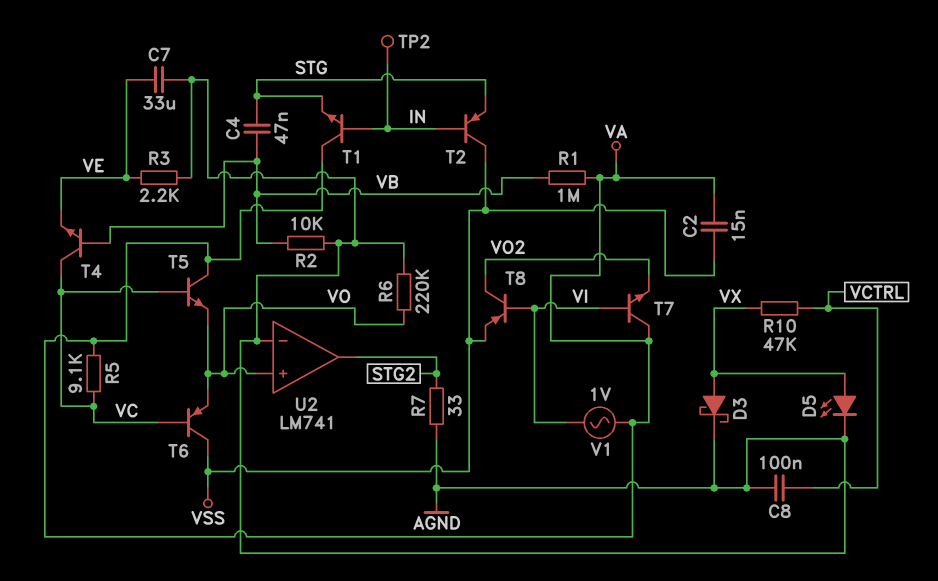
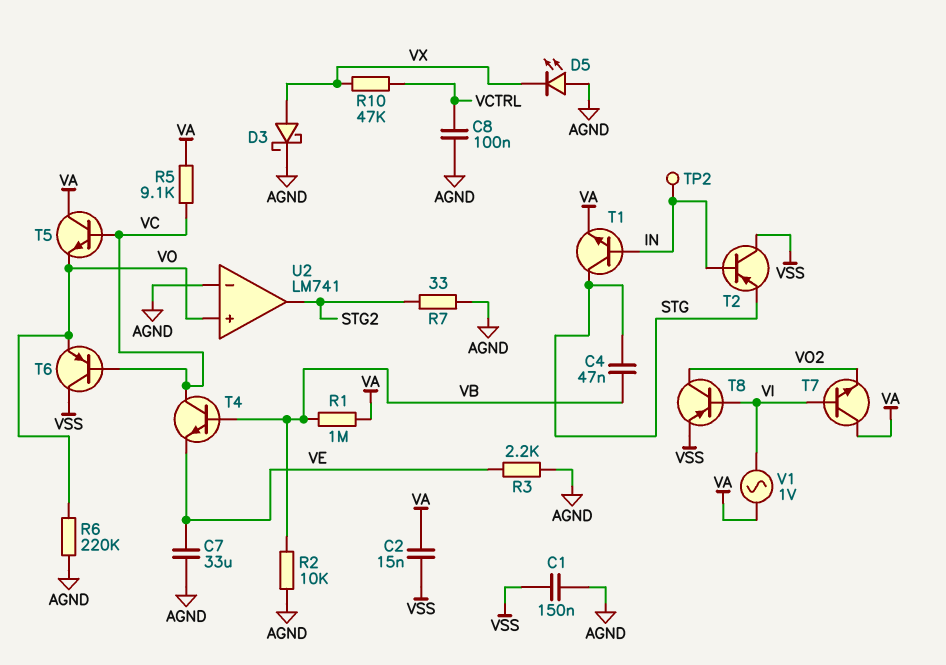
C1: none -> 150nF (AGND, VSS)
D5: LED (A VX, K AGND) -> LED (A AGND, K VX)
T1: NPN (B IN, C VA, E STG) -> NPN (B IN, C STG, E VA)

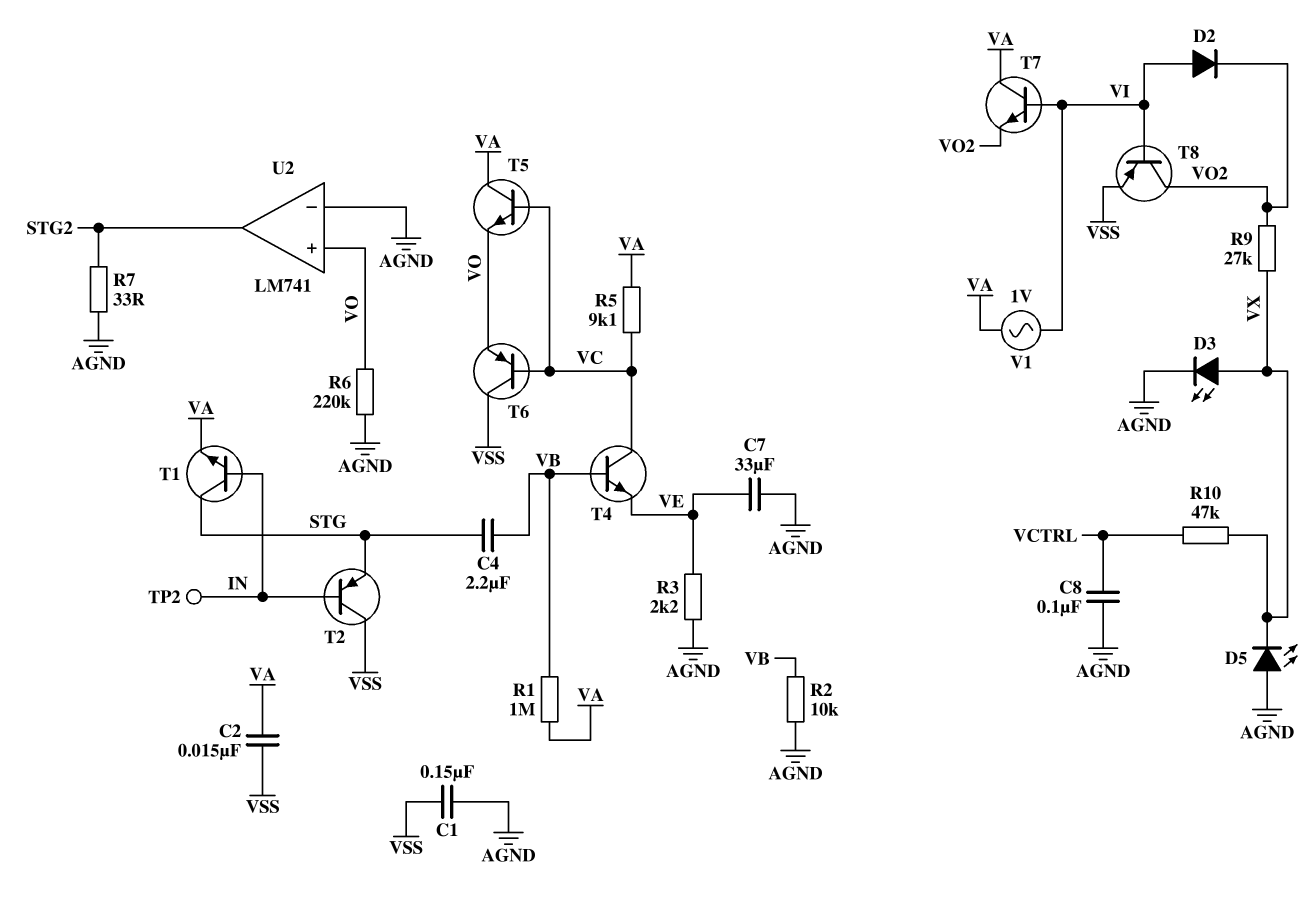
C4: 47nF (STG, VB) -> 2.2uF (STG, VB)
D2: none -> diode (A VI, K VO2)
D3: schottky (A VX, K AGND) -> LED (A VX, K AGND)
R9: none -> 27k (VO2, VX)

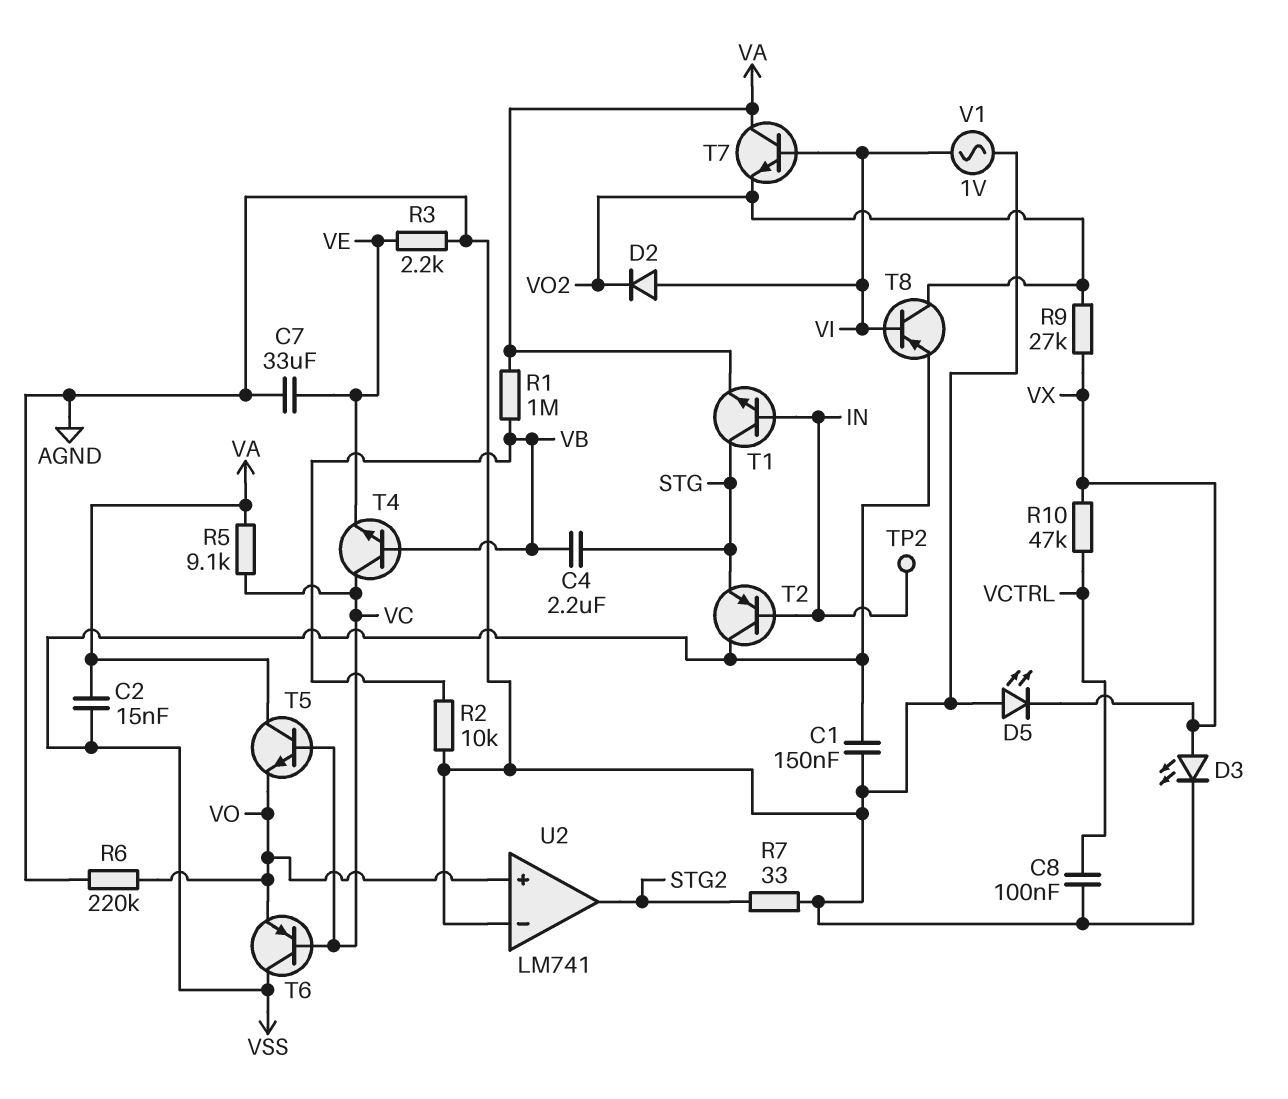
V1: AC 1V (VA, VI) -> AC 1V (AGND, VI)

